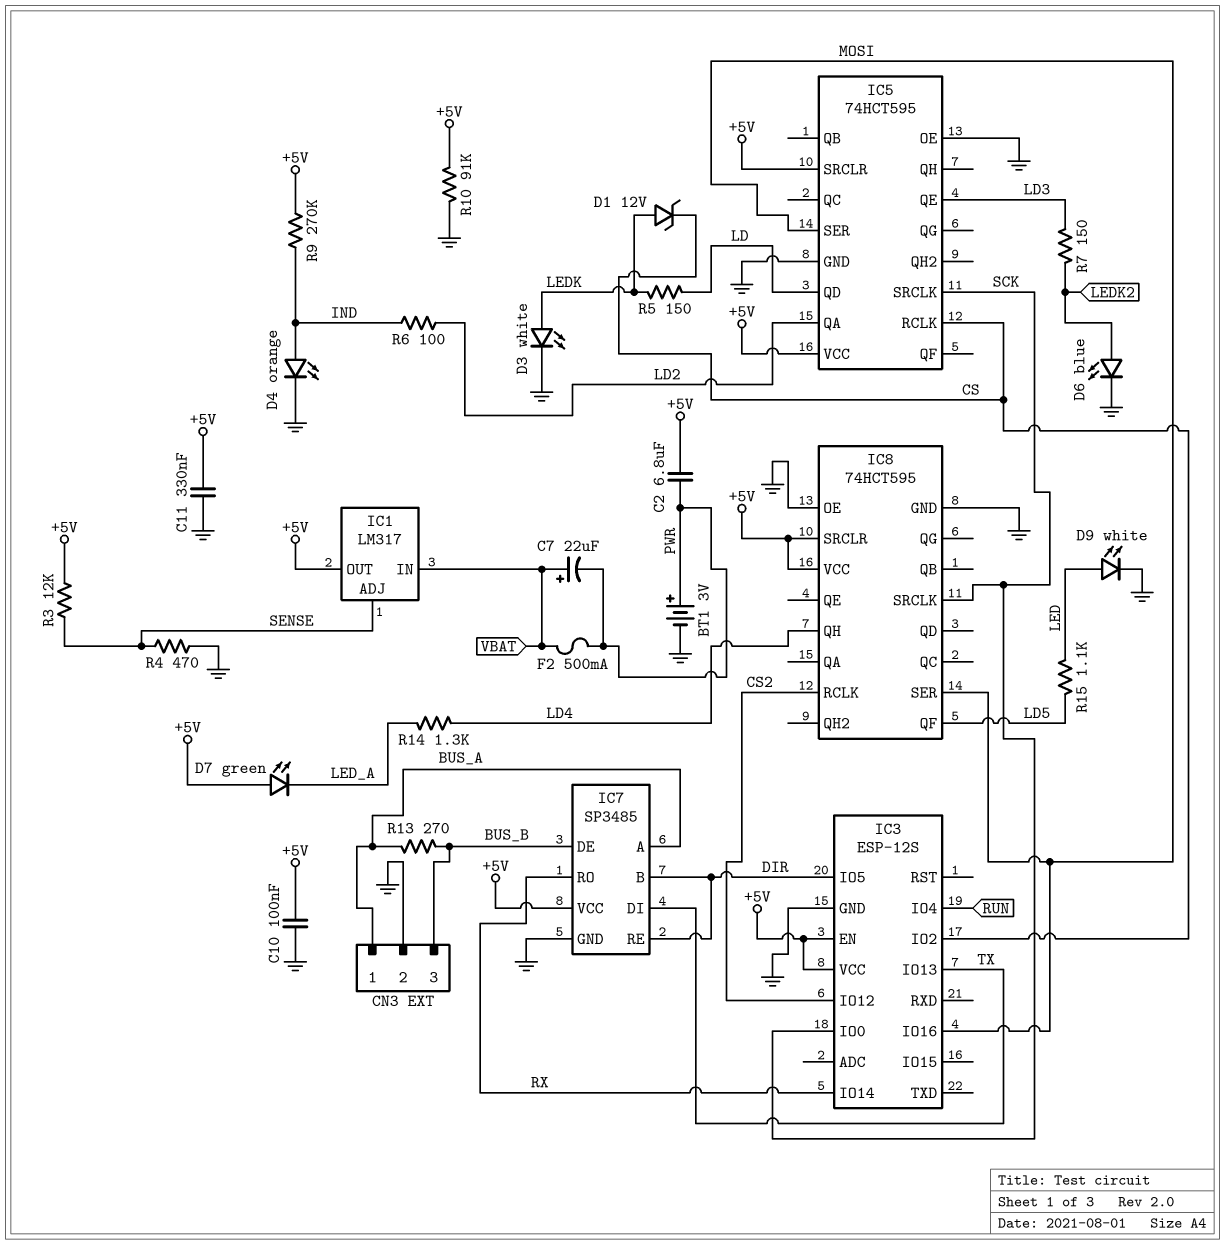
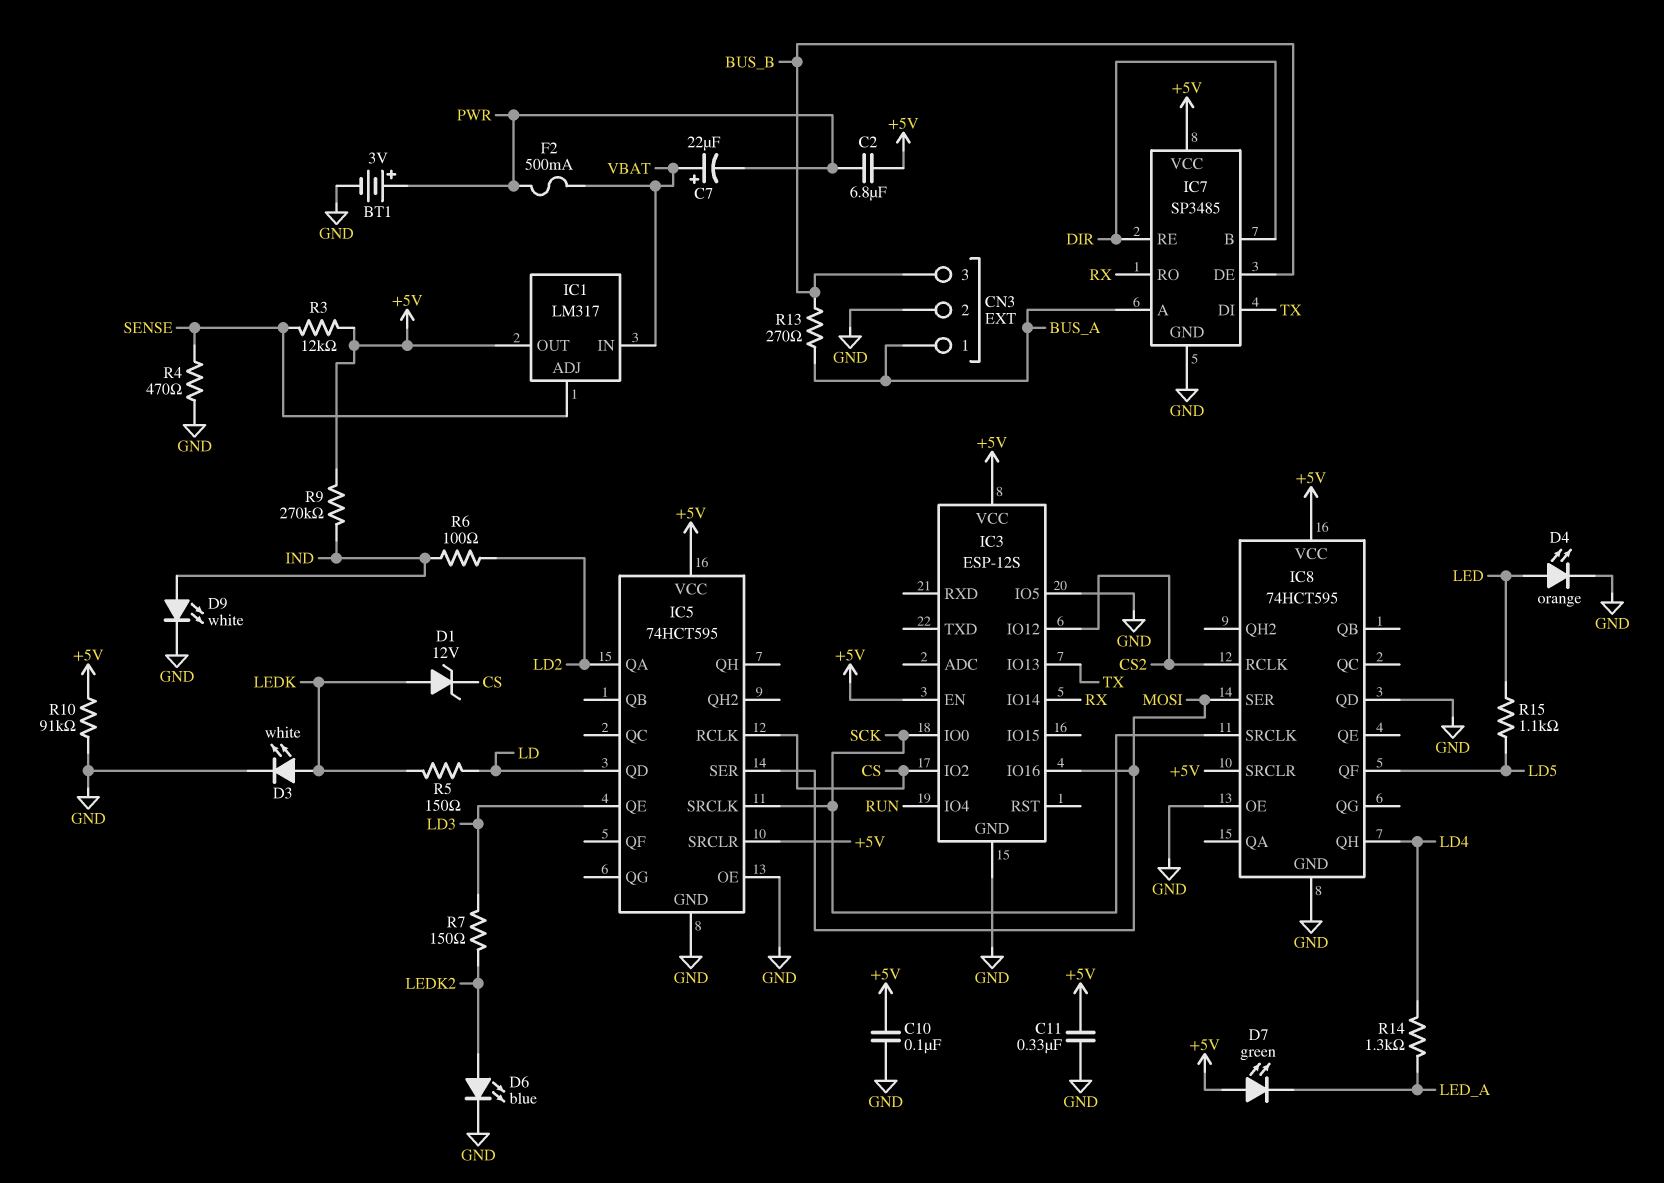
D4: LED orange (A IND, K GND) -> LED orange (A LED, K GND)
D9: LED white (A LED, K GND) -> LED white (A IND, K GND)
IC3 pin IO5: DIR -> GND
IC8 pin QD: none -> GND

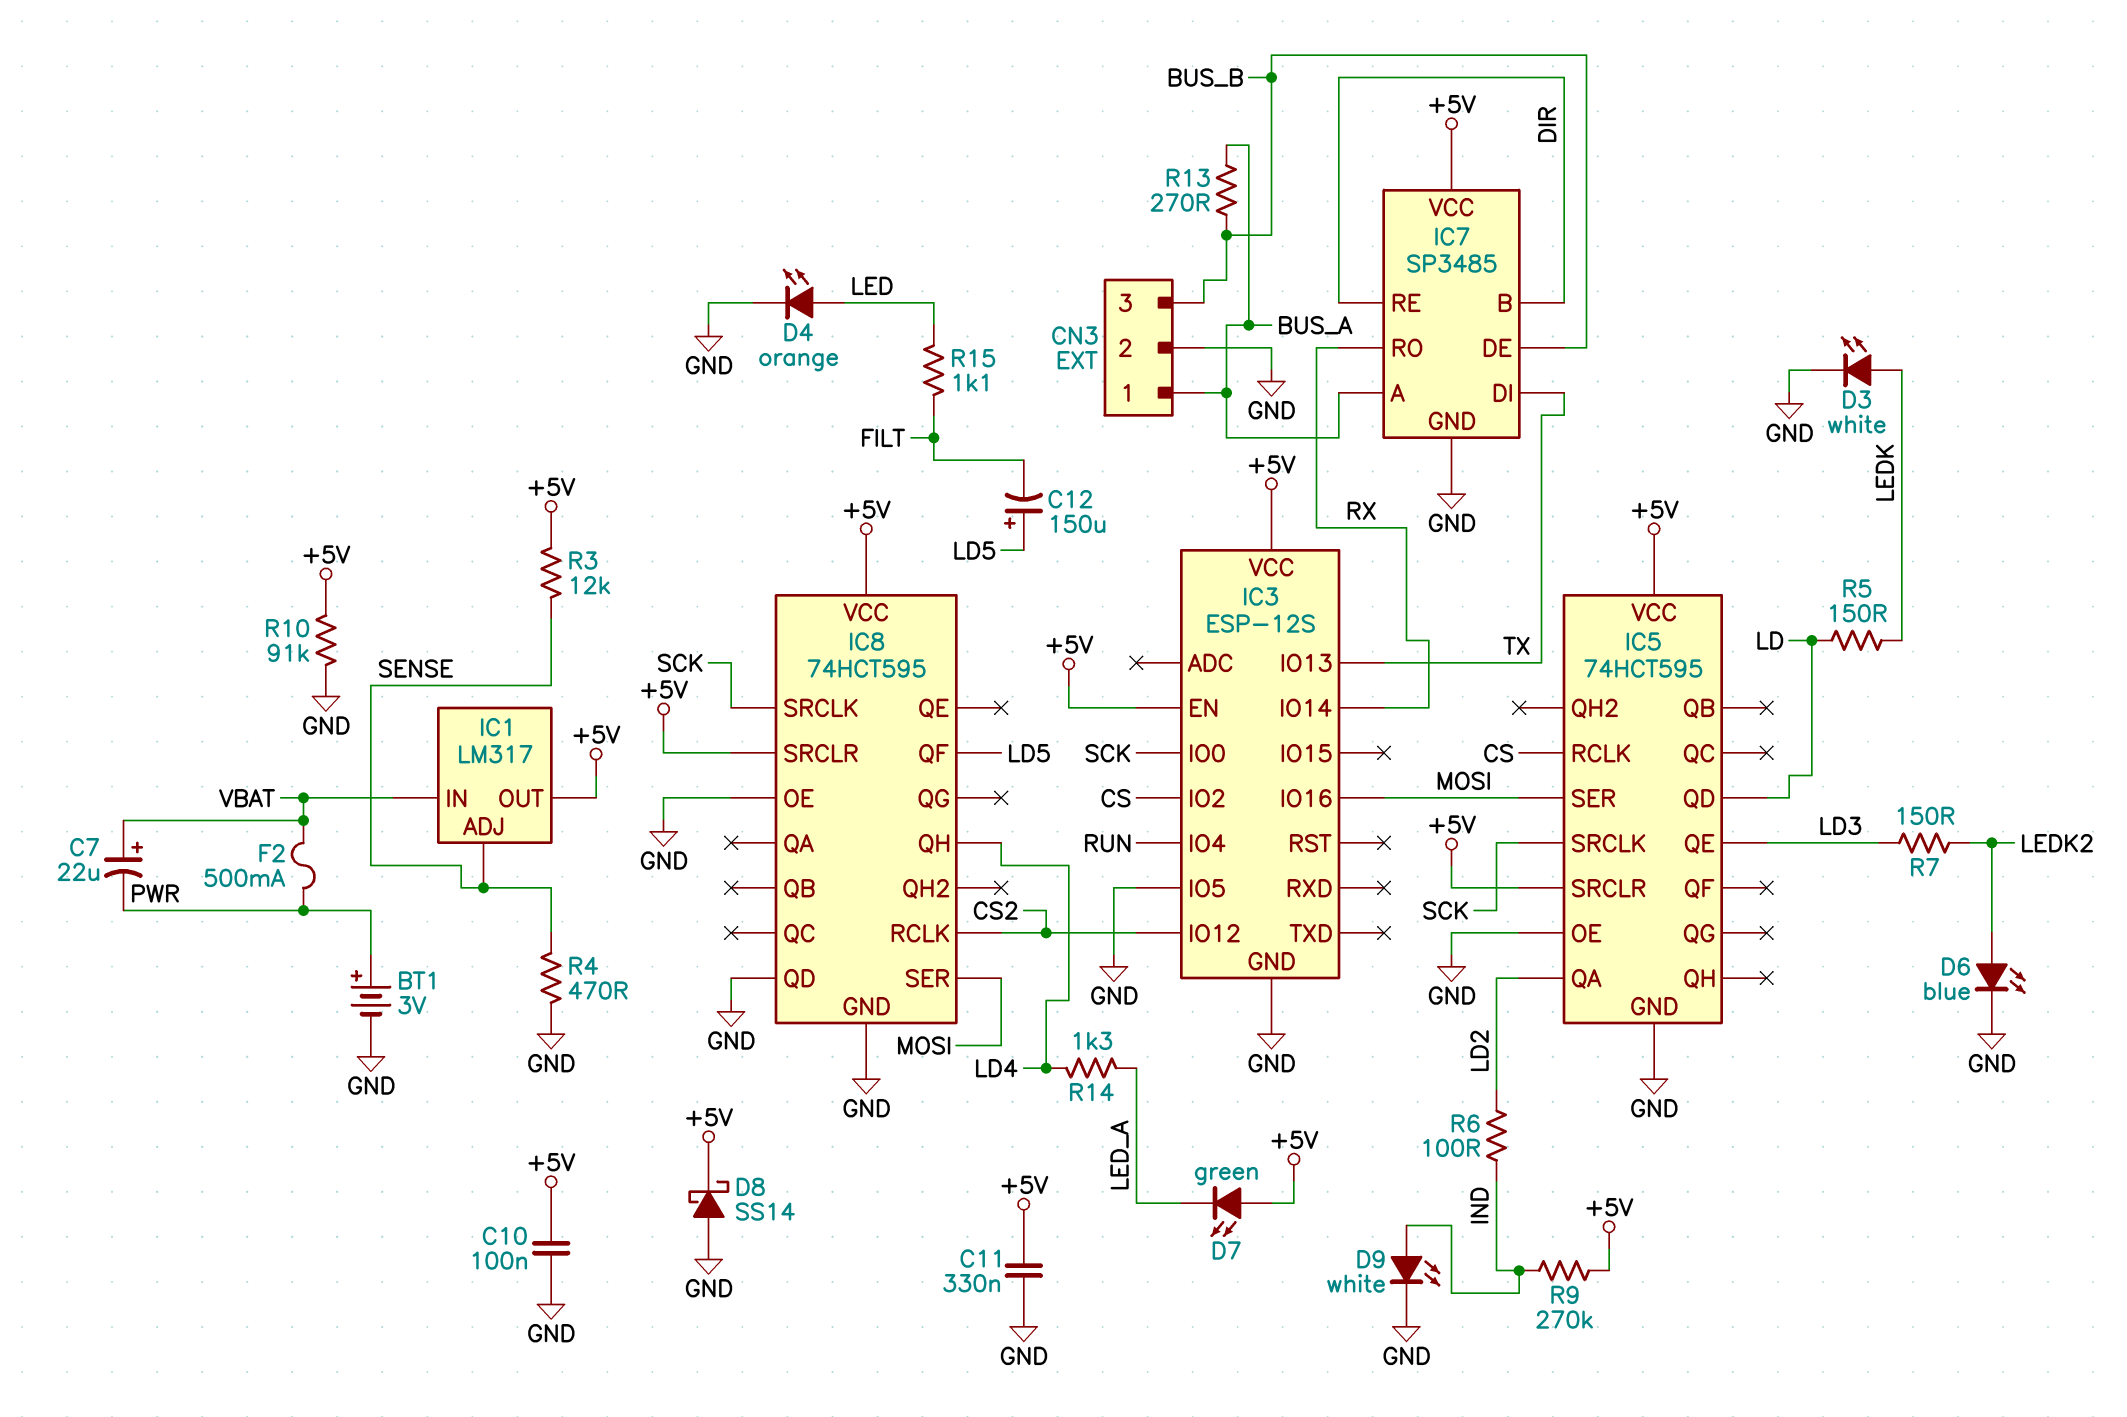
C2: 6.8uF (+5V, PWR) -> none
C12: none -> 150uF (plus LD5, minus FILT)
D1: zener 12V (A LEDK, K CS) -> none
D8: none -> schottky SS14 (A GND, K +5V)
R15: 1.1k (LD5, LED) -> 1.1k (FILT, LED)

